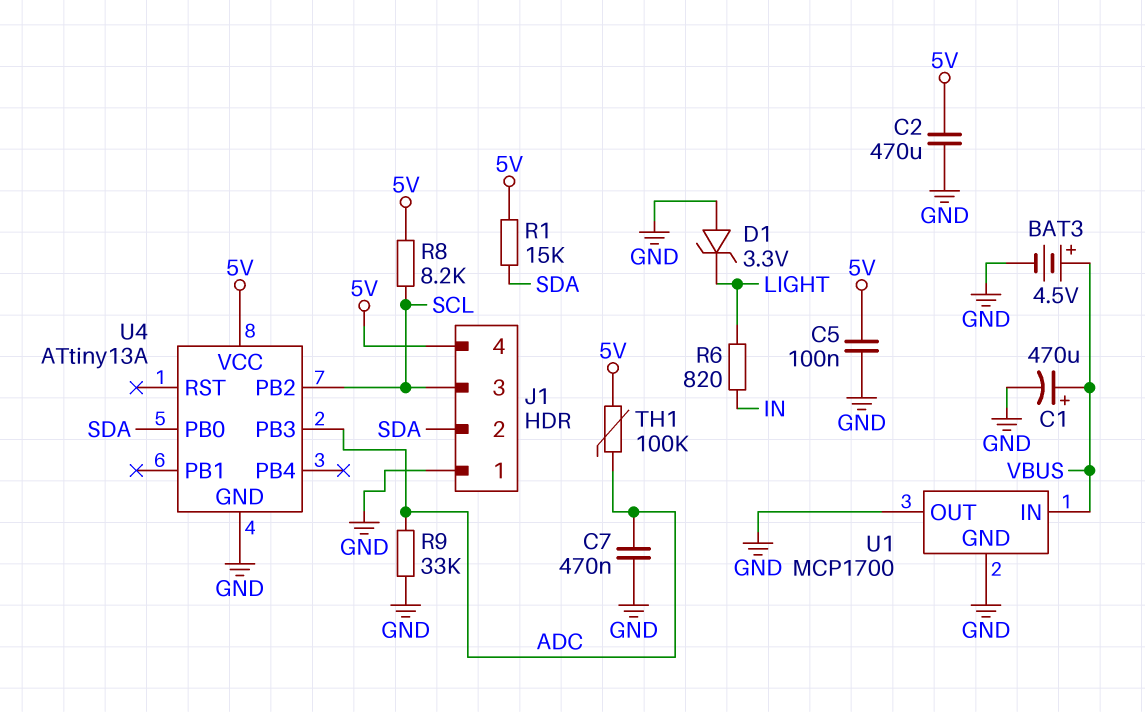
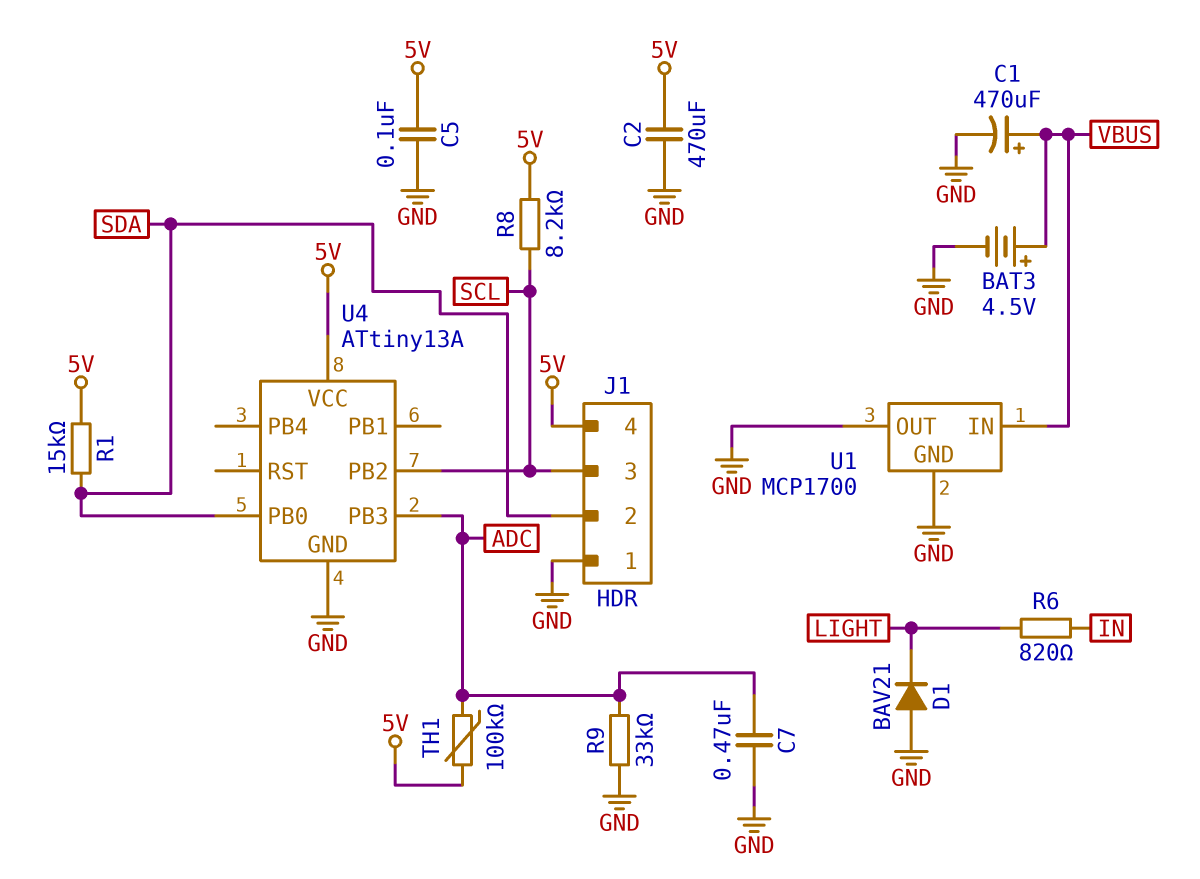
D1: zener 3.3V (A GND, K LIGHT) -> diode BAV21 (A GND, K LIGHT)

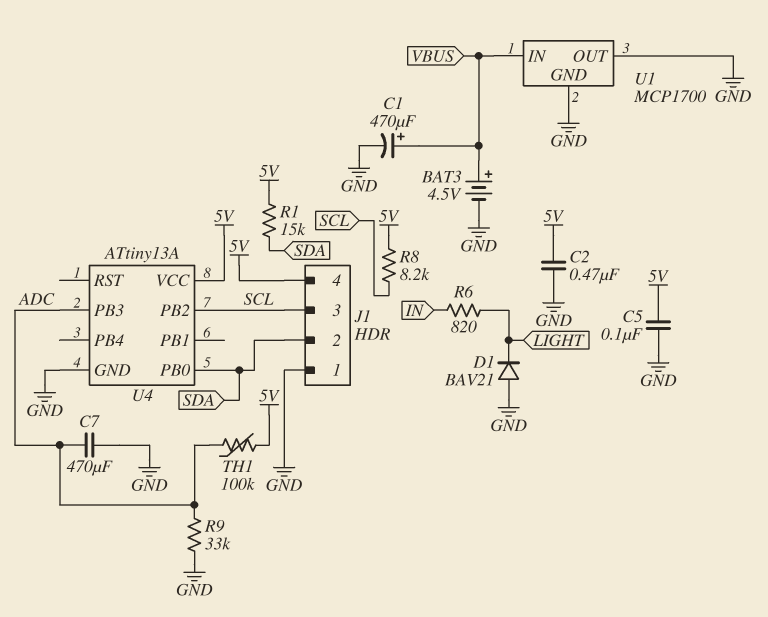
C2: 470uF (5V, GND) -> 470nF (5V, GND)
C7: 470nF (ADC, GND) -> 470uF (ADC, GND)

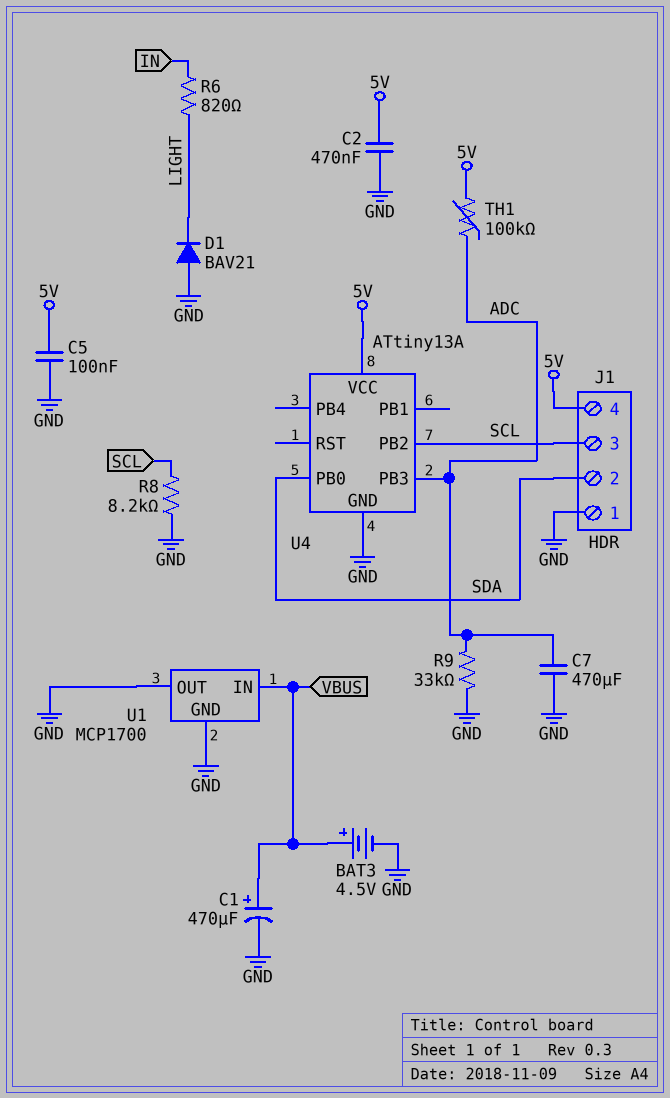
R1: 15k (5V, SDA) -> none
R8: 8.2k (5V, SCL) -> 8.2k (GND, SCL)

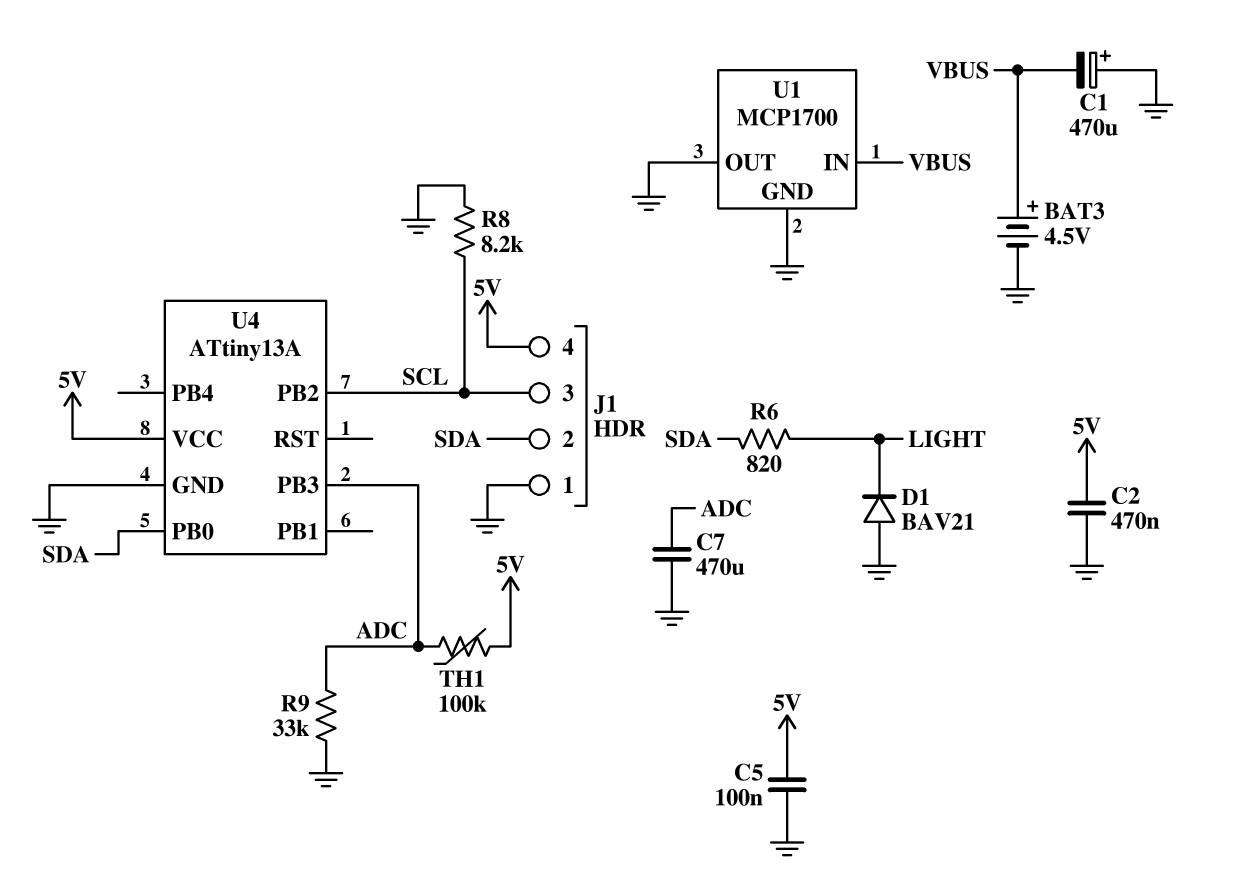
C1: 470uF (plus VBUS, minus GND) -> 470uF (plus GND, minus VBUS)
R6: 820 (IN, LIGHT) -> 820 (LIGHT, SDA)

